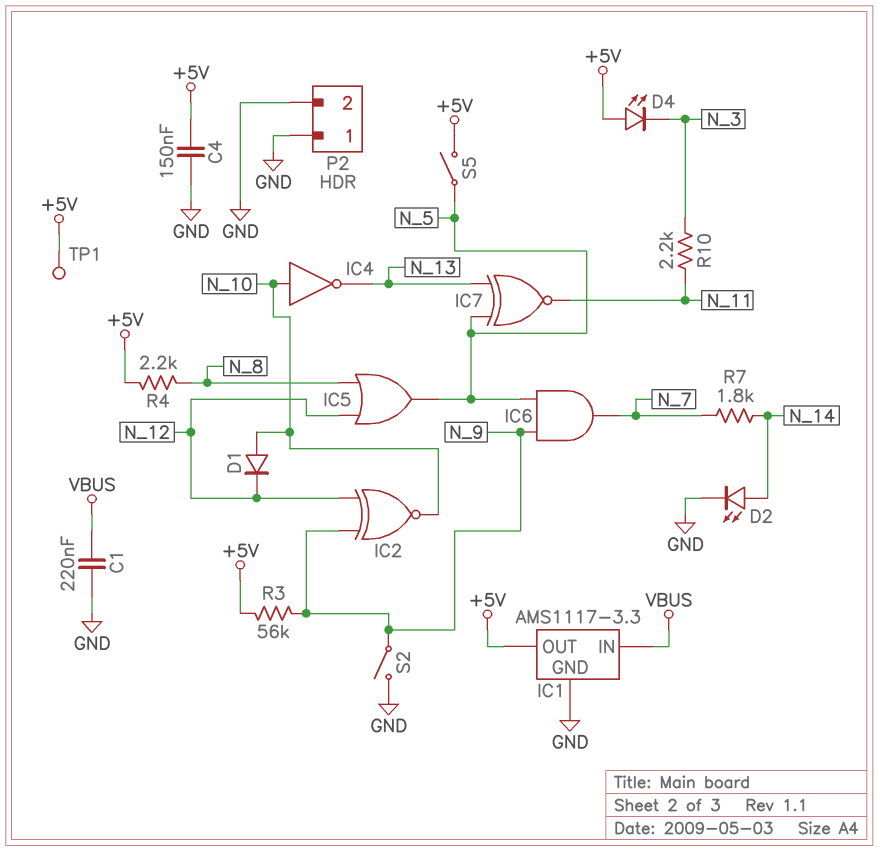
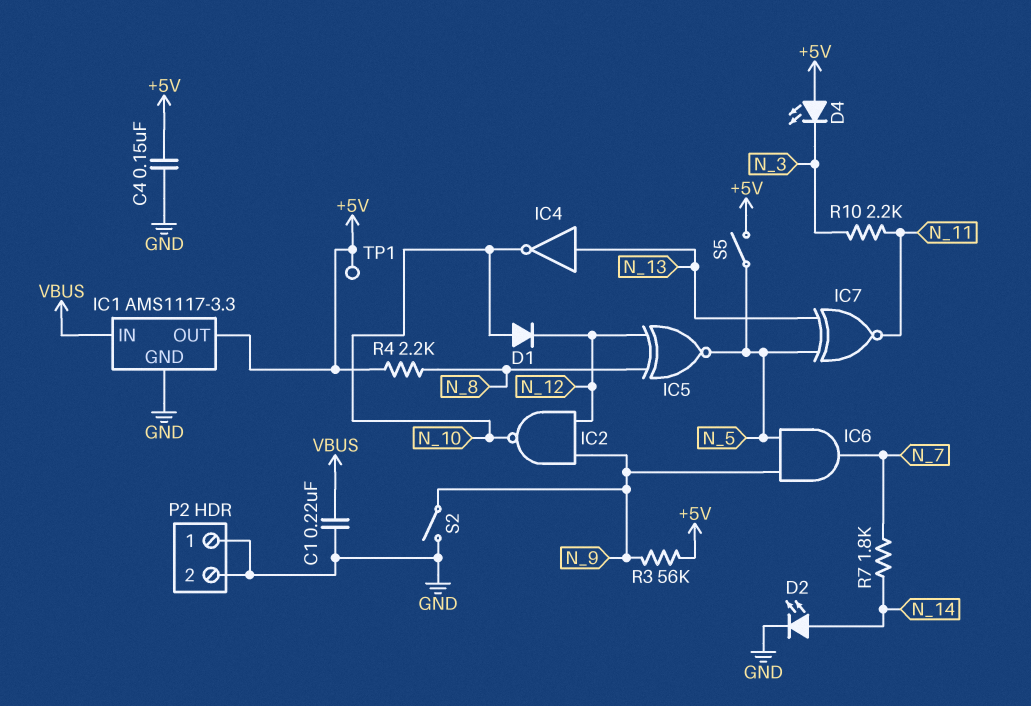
IC2: XNOR (in N_9, in N_12, out N_10) -> NAND (in N_9, in N_12, out N_10)
IC4: NOT (in N_10, out N_13) -> NOT (in N_13, out N_10)
IC5: OR (in N_8, in N_12, out N_5) -> XNOR (in N_8, in N_12, out N_5)

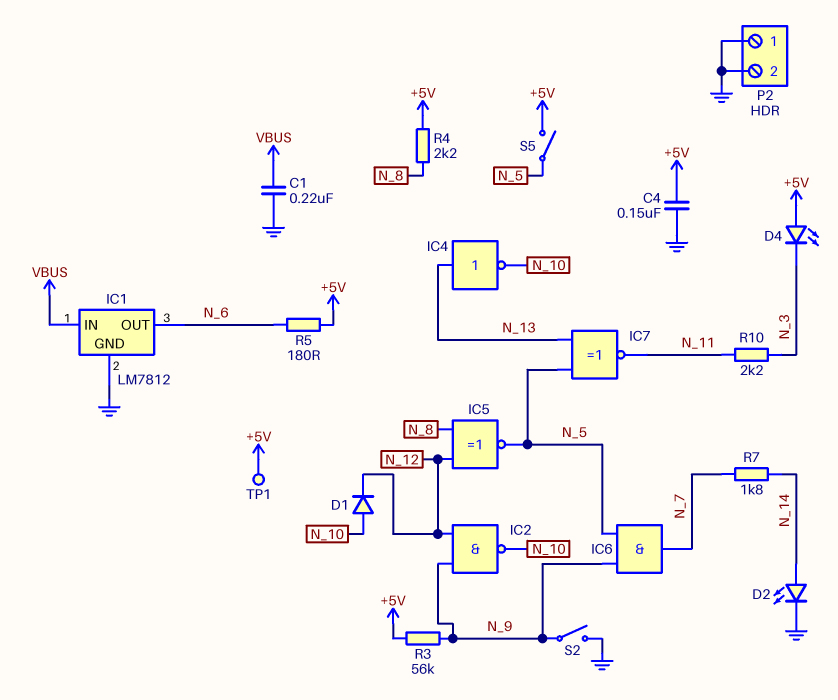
IC1: AMS1117-3.3 -> LM7812
IC1 pin OUT: +5V -> N_6
R5: none -> 180 (+5V, N_6)

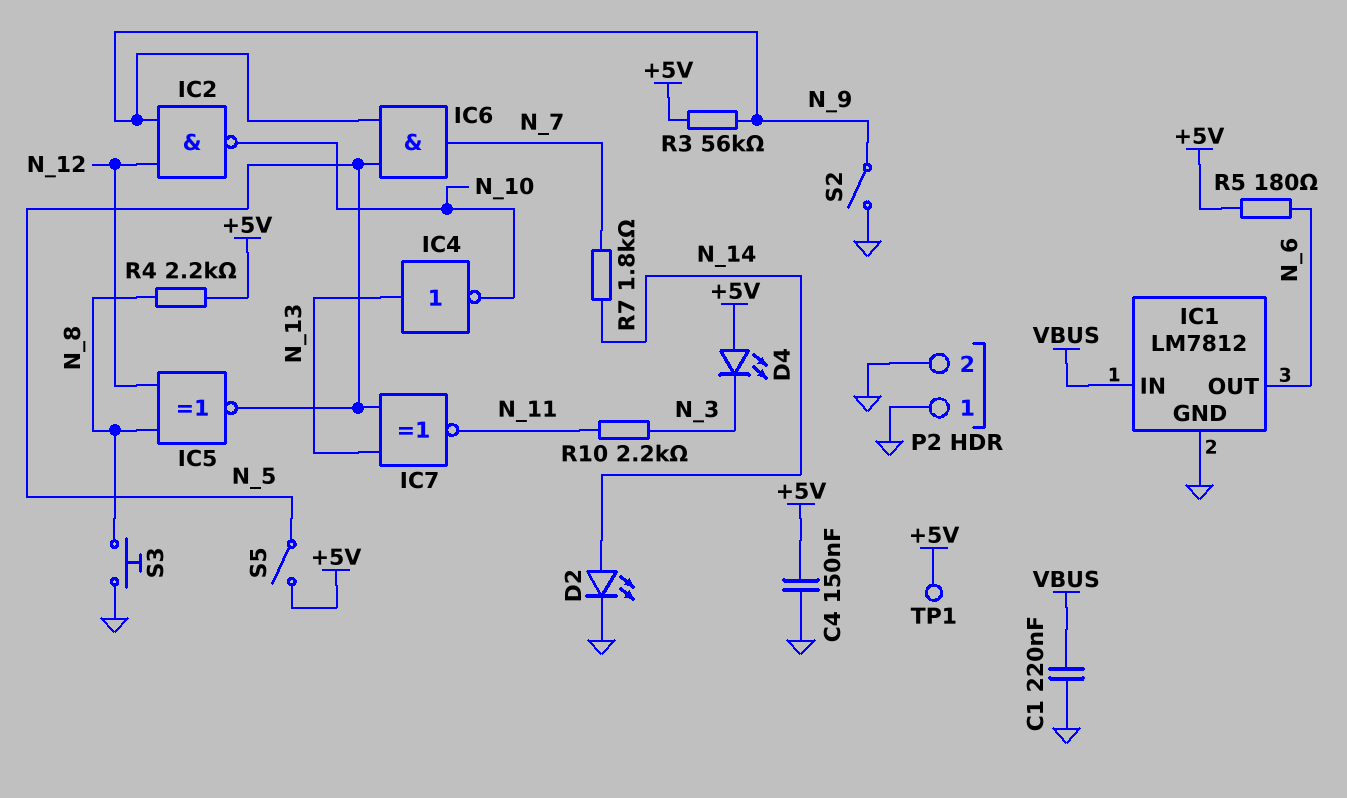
D1: diode (A N_10, K N_12) -> none
S3: none -> button (GND, N_8)

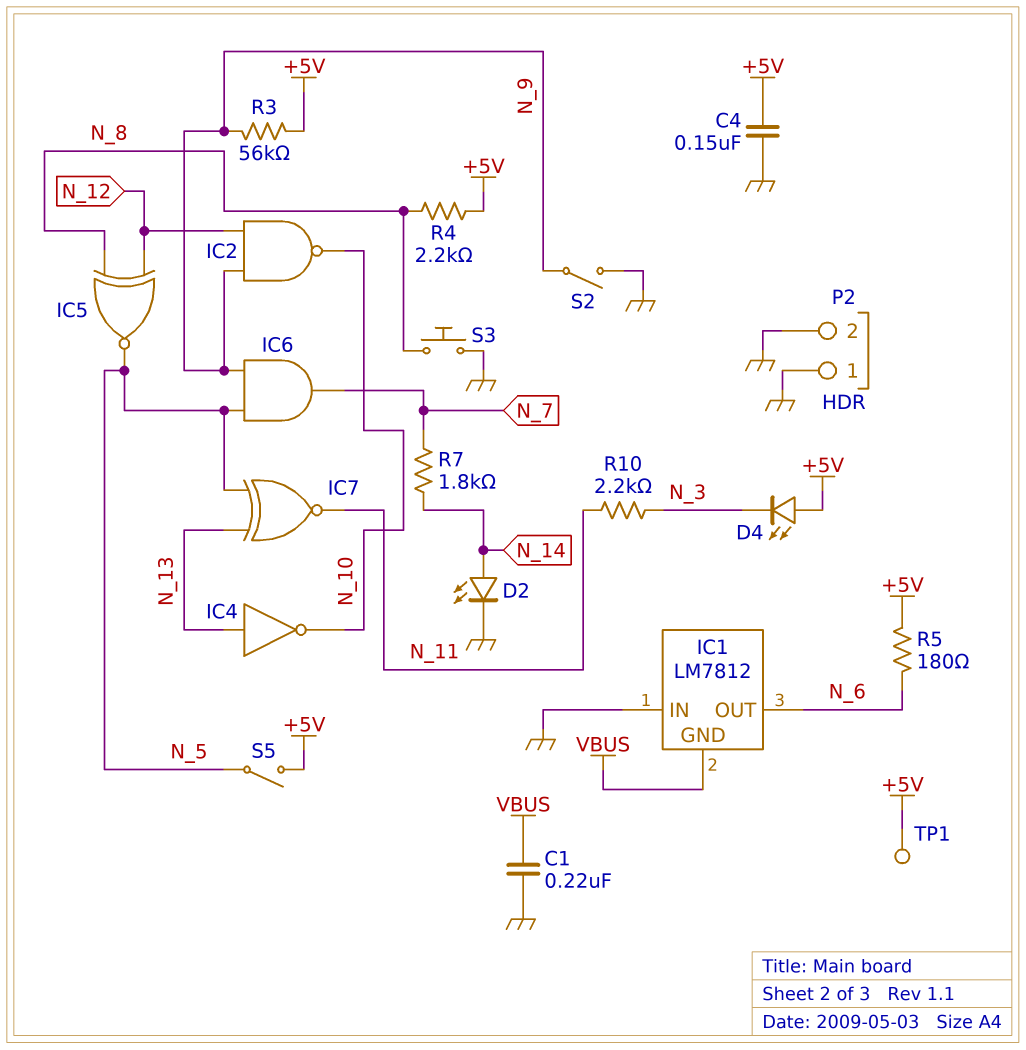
IC1 pin GND: GND -> VBUS
IC1 pin IN: VBUS -> GND

